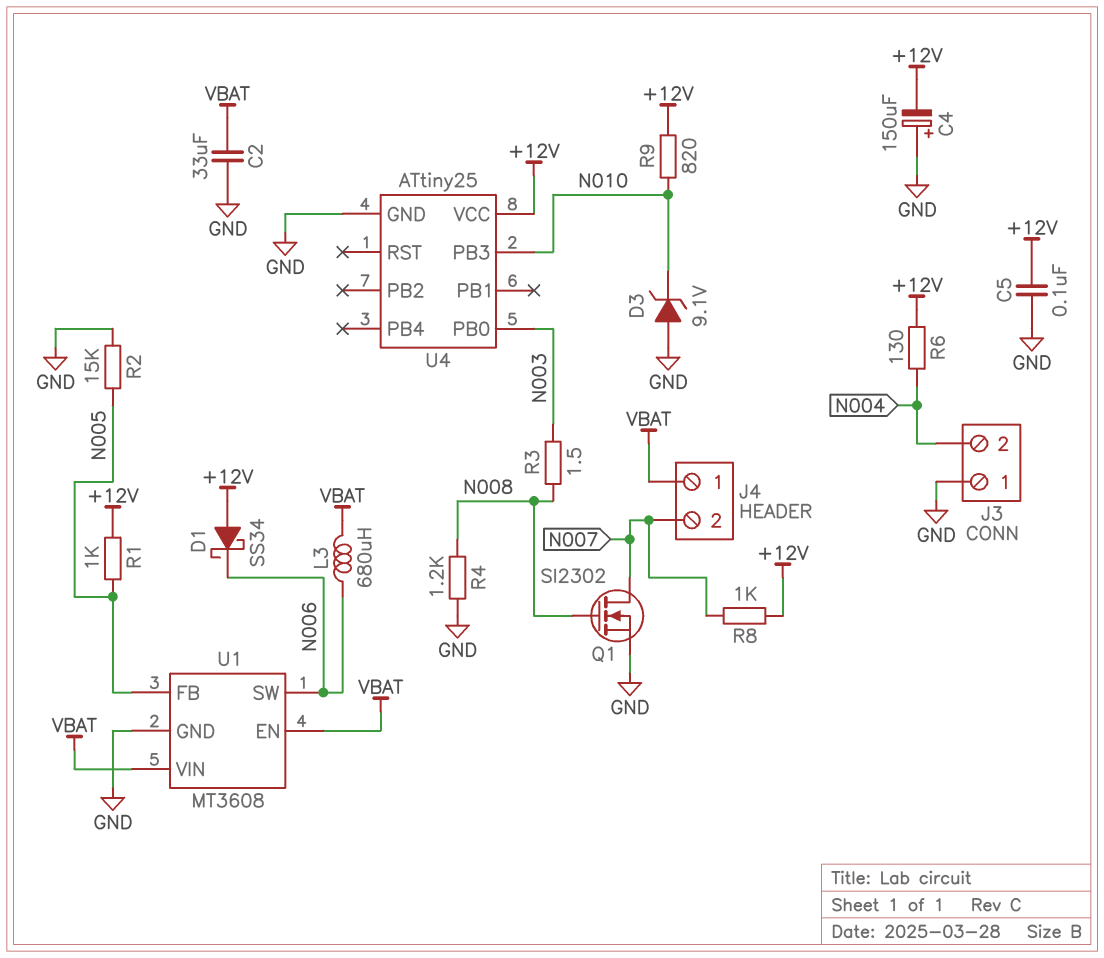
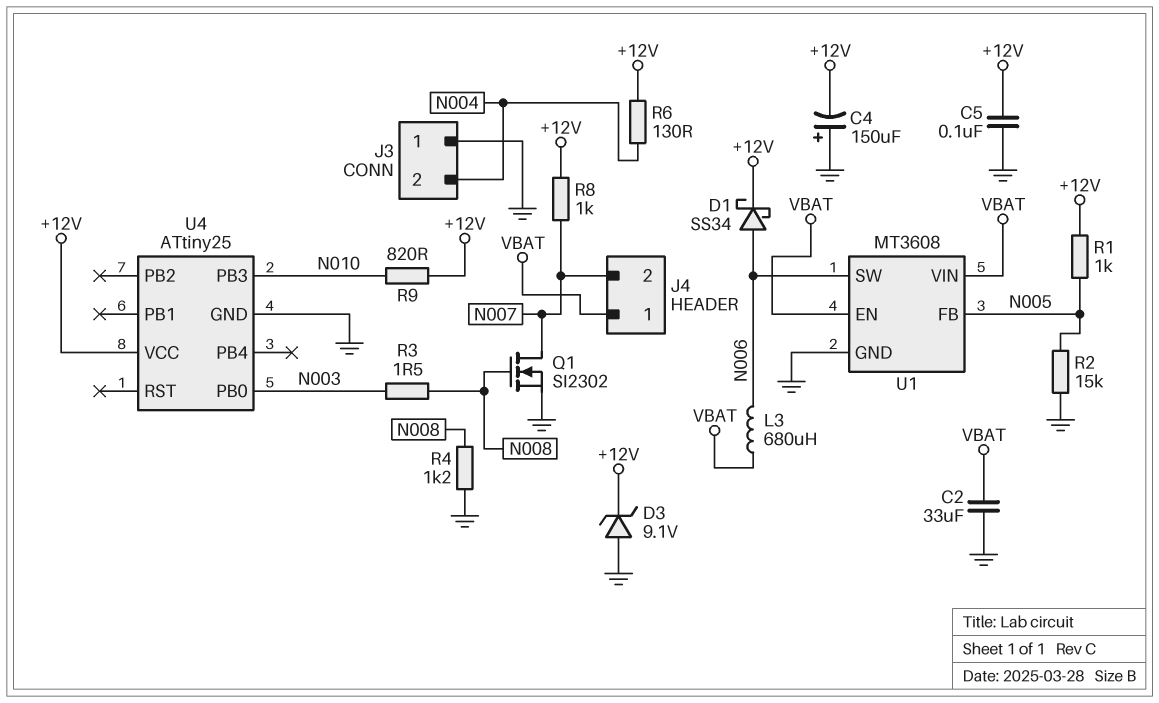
D1: schottky SS34 (A +12V, K N006) -> schottky SS34 (A N006, K +12V)
D3: zener 9.1V (A GND, K N010) -> zener 9.1V (A GND, K +12V)

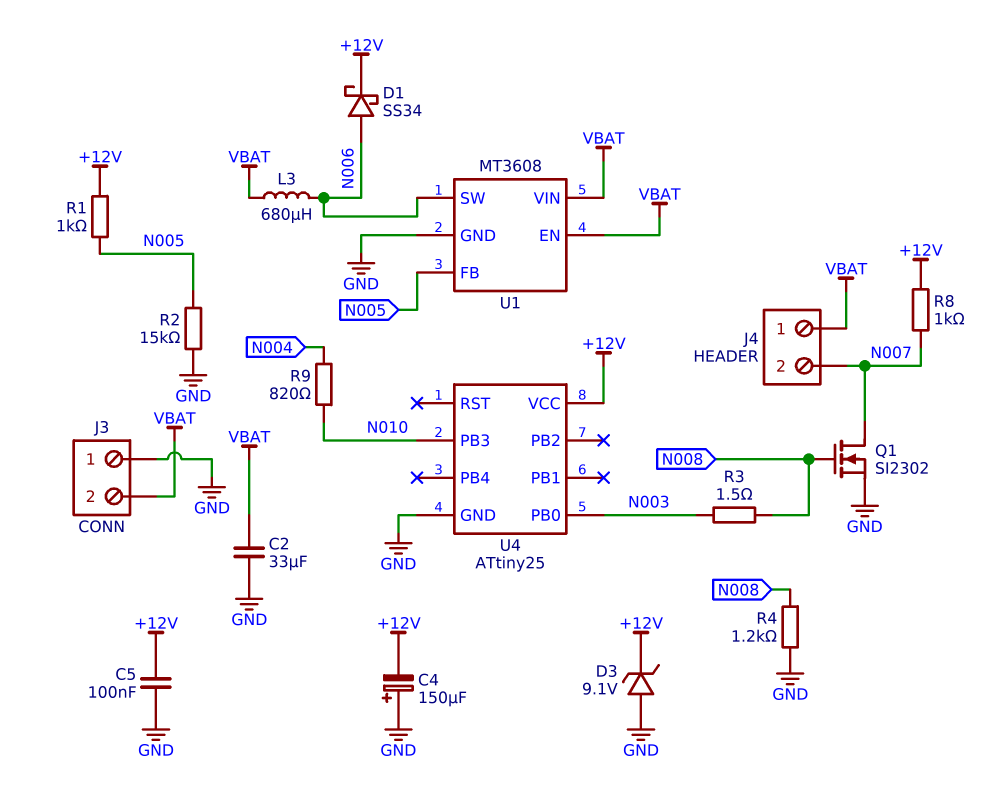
J3 pin 2: N004 -> VBAT
R6: 130 (+12V, N004) -> none
R9: 820 (+12V, N010) -> 820 (N004, N010)

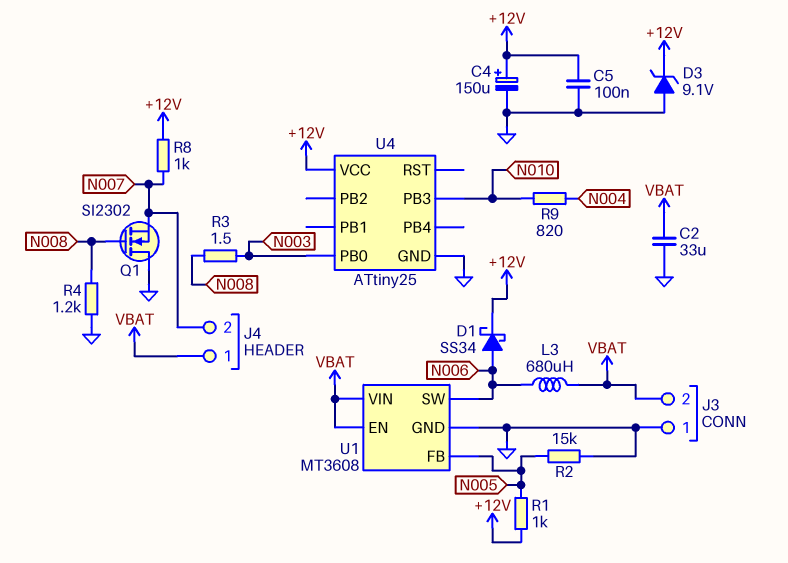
C4: 150uF (plus GND, minus +12V) -> 150uF (plus +12V, minus GND)
Q1: NMOS SI2302 (G N008, D N007, S GND) -> NMOS SI2302 (G N008, D GND, S N007)

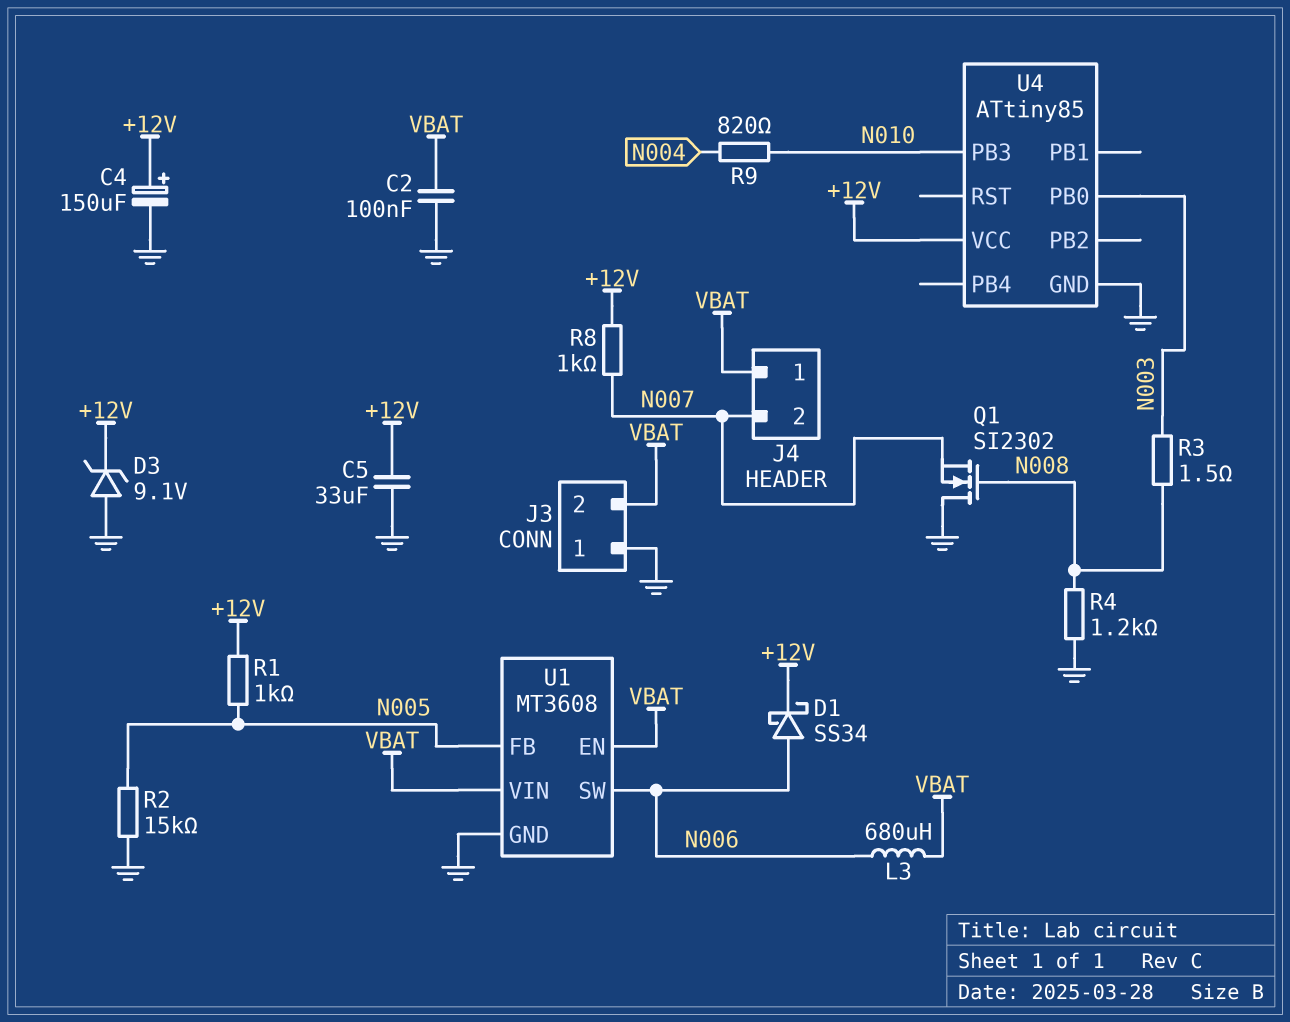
C2: 33uF (GND, VBAT) -> 100nF (GND, VBAT)
C5: 100nF (+12V, GND) -> 33uF (+12V, GND)
U4: ATtiny25 -> ATtiny85

